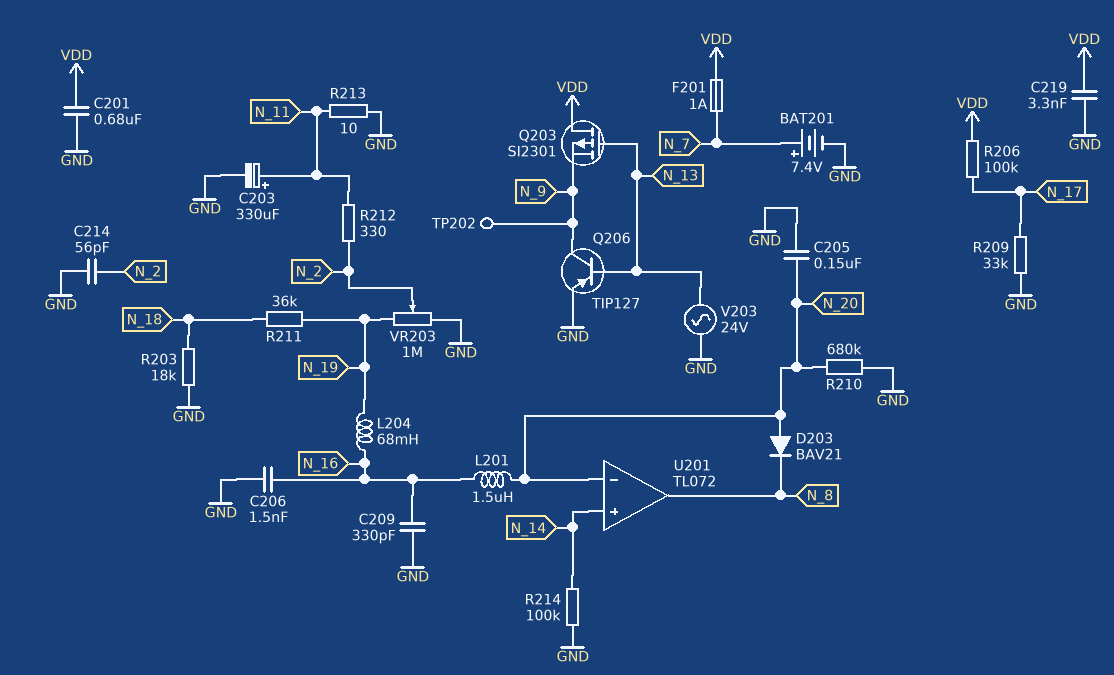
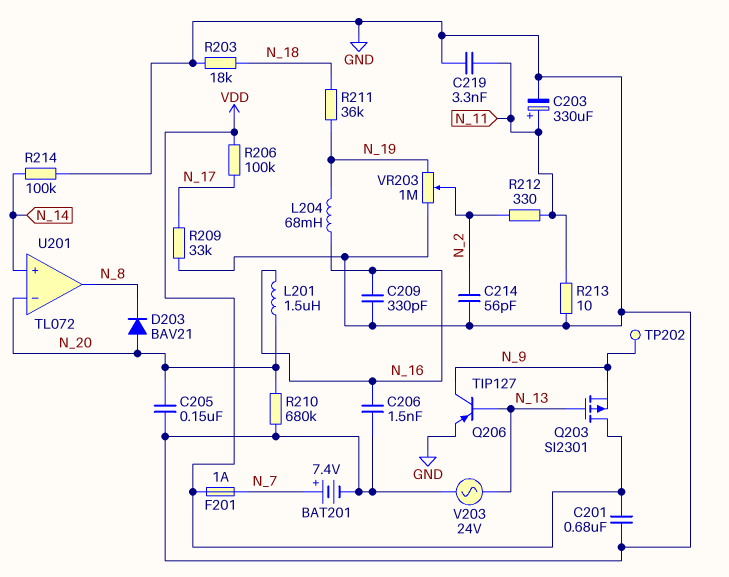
C219: 3.3nF (GND, VDD) -> 3.3nF (GND, N_11)

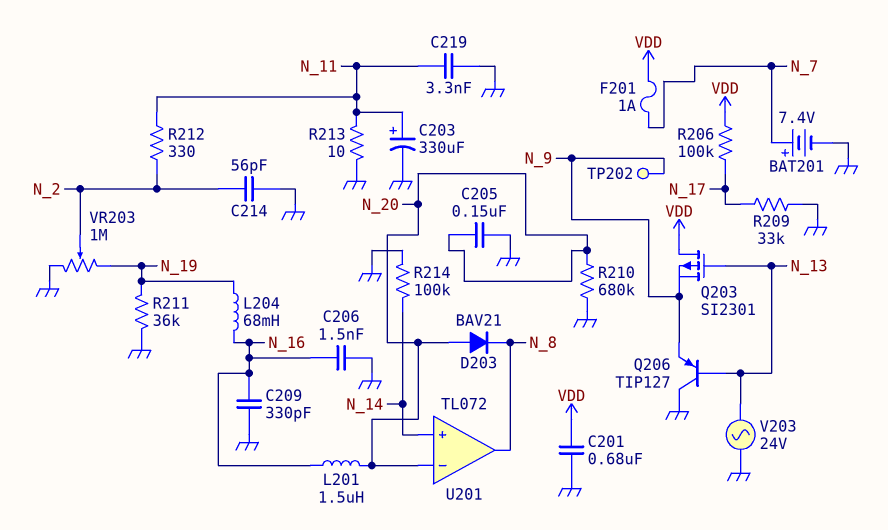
Q206: PNP TIP127 (B N_13, C N_9, E GND) -> PNP TIP127 (B N_13, C GND, E N_9)
R203: 18k (GND, N_18) -> none
R211: 36k (N_18, N_19) -> 36k (GND, N_19)

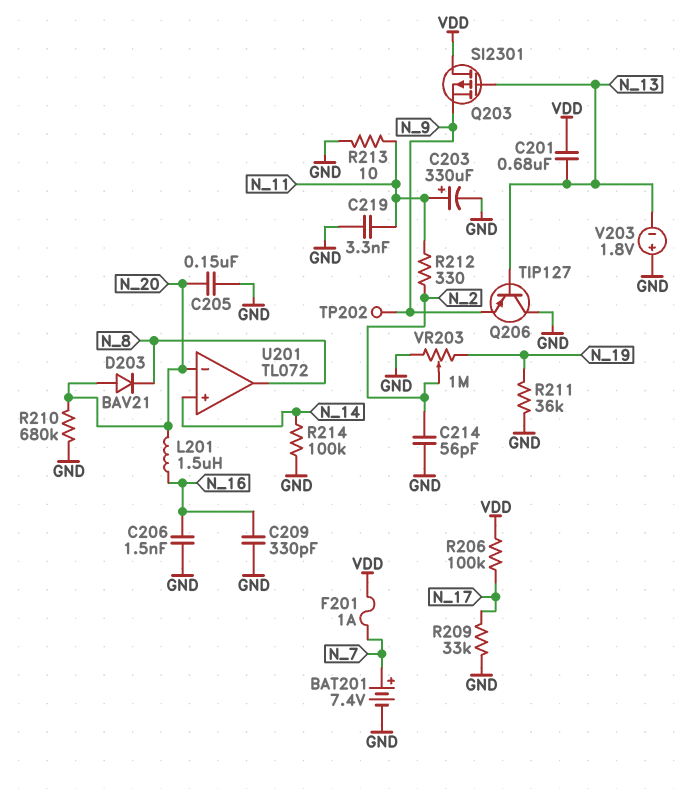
C201: 680nF (GND, VDD) -> 680nF (N_13, VDD)
L204: 68mH (N_16, N_19) -> none
V203: AC 24V (GND, N_13) -> 1.8V (plus GND, minus N_13)

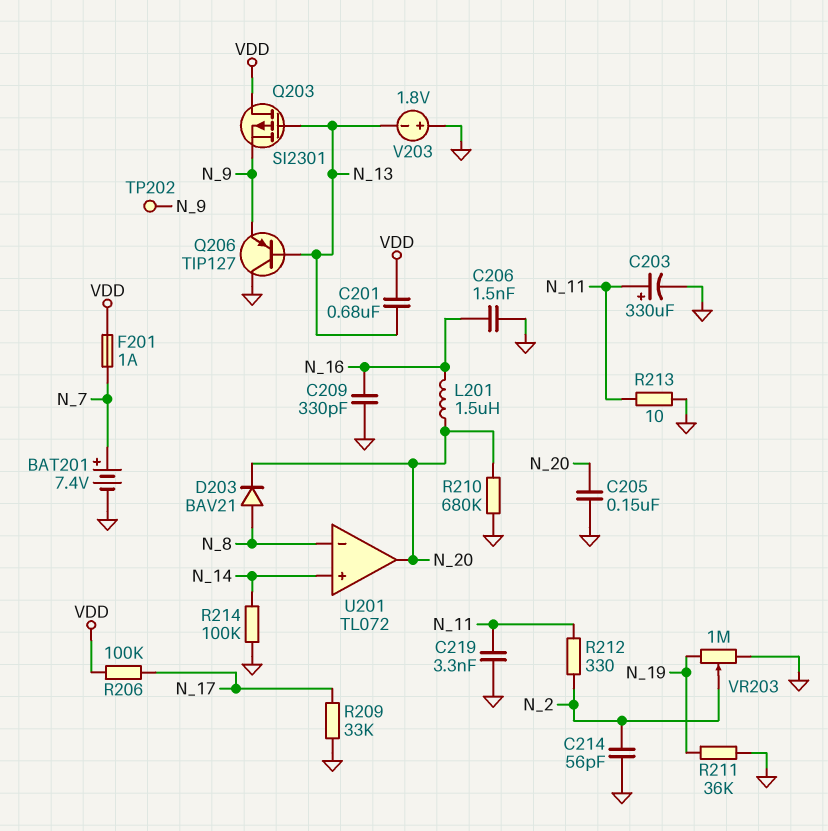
D203: diode BAV21 (A N_20, K N_8) -> diode BAV21 (A N_8, K N_20)
U201 pin in-: N_20 -> N_8
U201 pin out: N_8 -> N_20

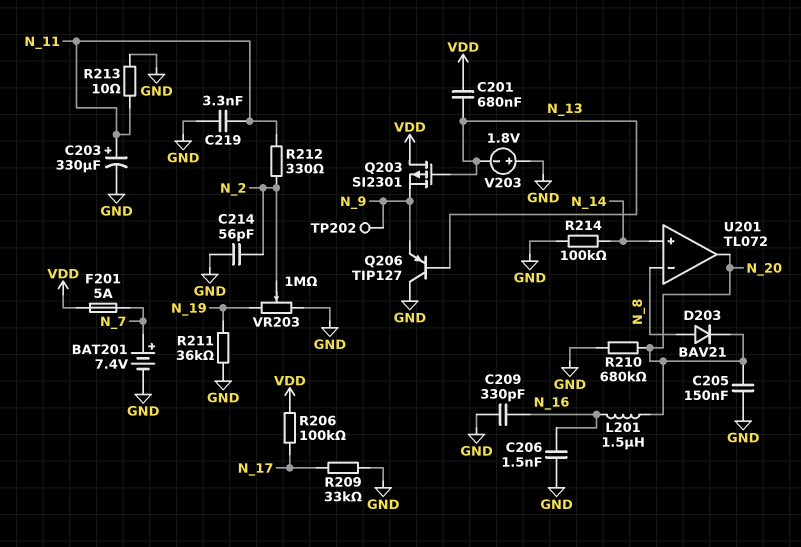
F201: 1A (N_7, VDD) -> 5A (N_7, VDD)

